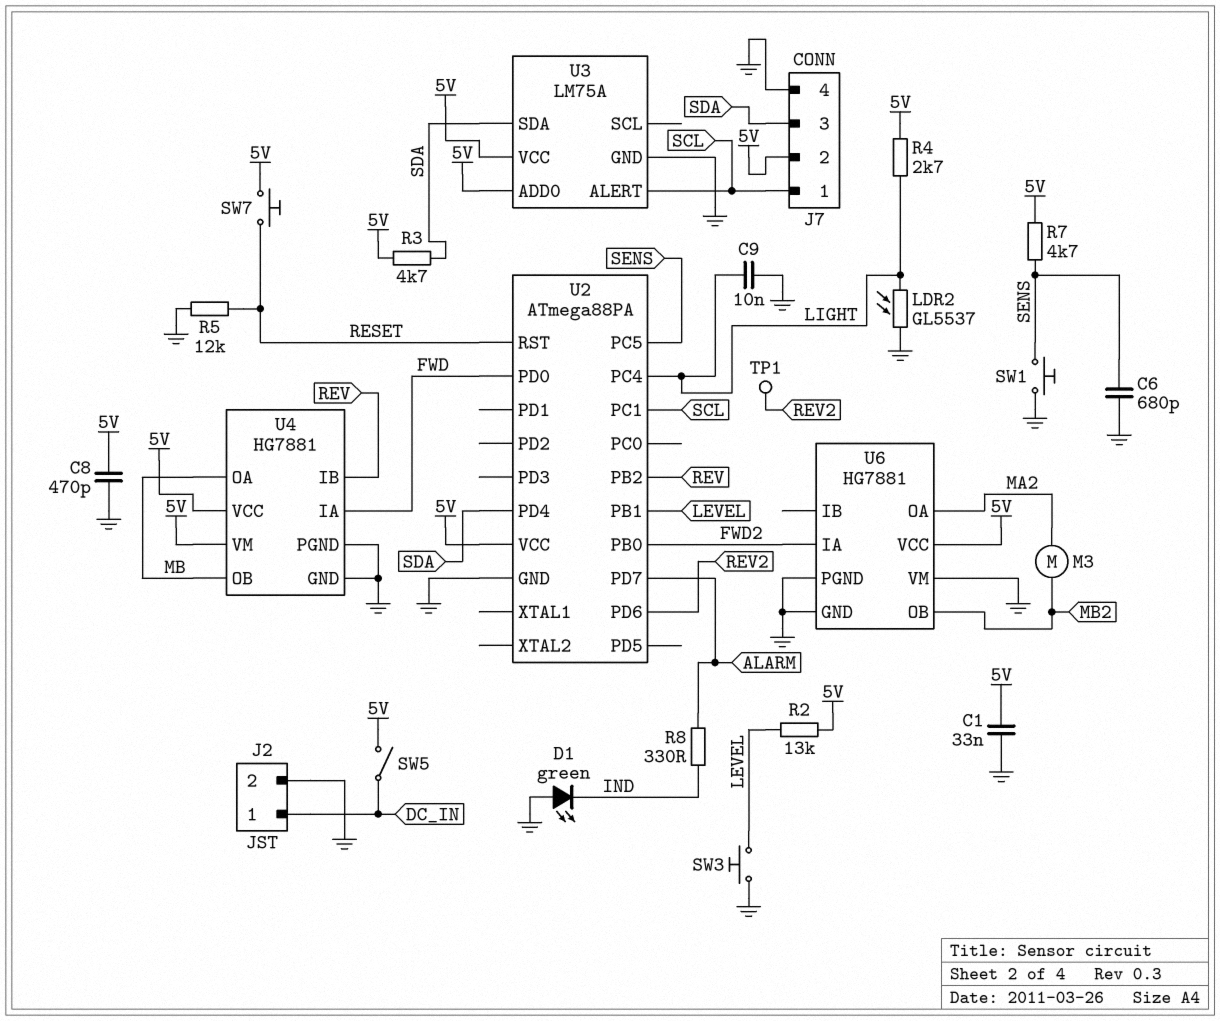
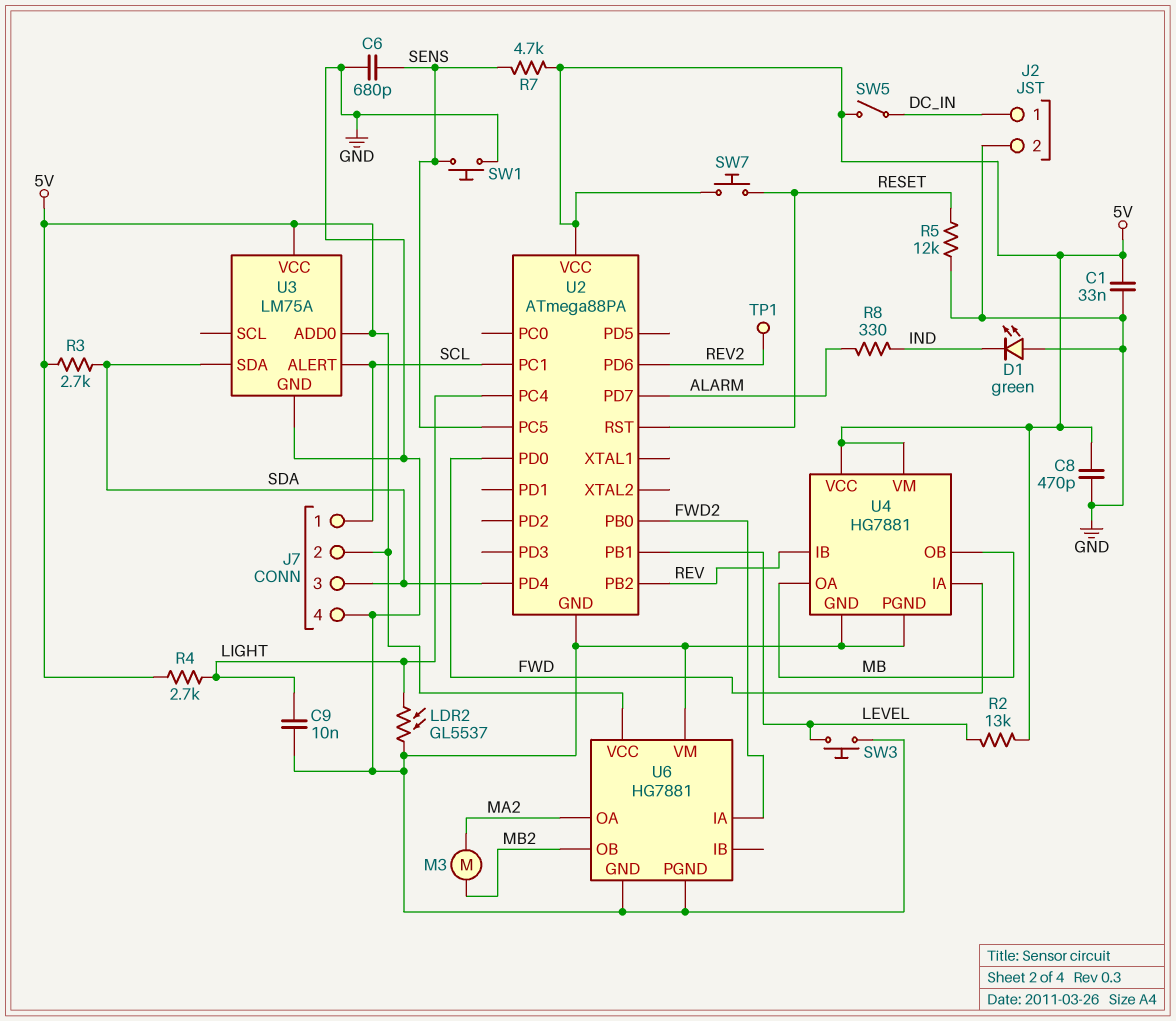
R3: 4.7k (5V, SDA) -> 2.7k (5V, SDA)

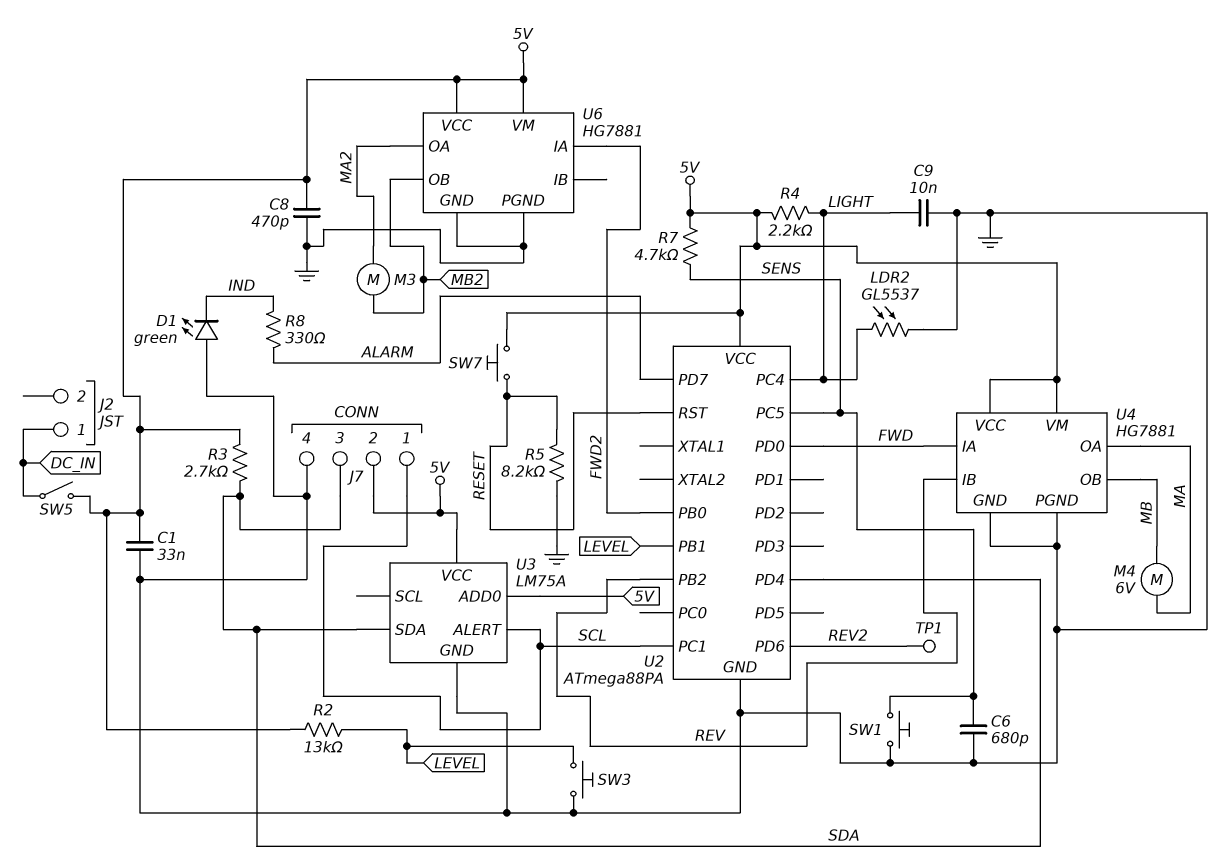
J2 pin 2: GND -> none
M4: none -> motor 6V (MA, MB)
R4: 2.7k (5V, LIGHT) -> 2.2k (5V, LIGHT)
R5: 12k (GND, RESET) -> 8.2k (GND, RESET)
U4 pin OA: MB -> MA
U6 pin VM: GND -> 5V

